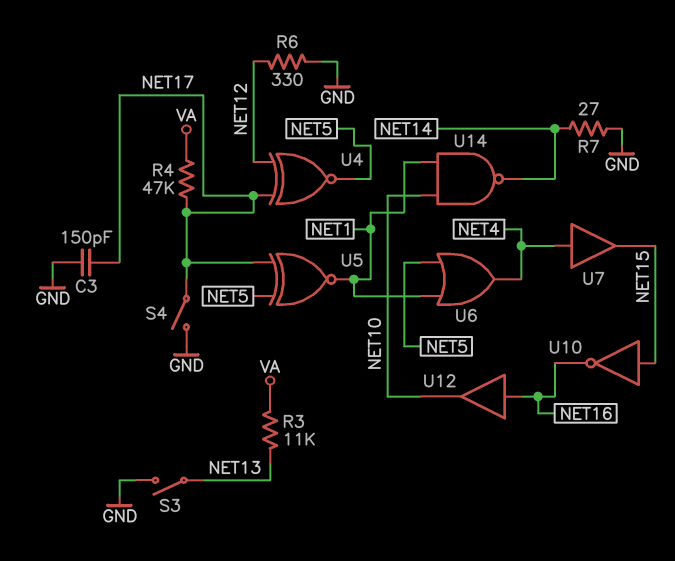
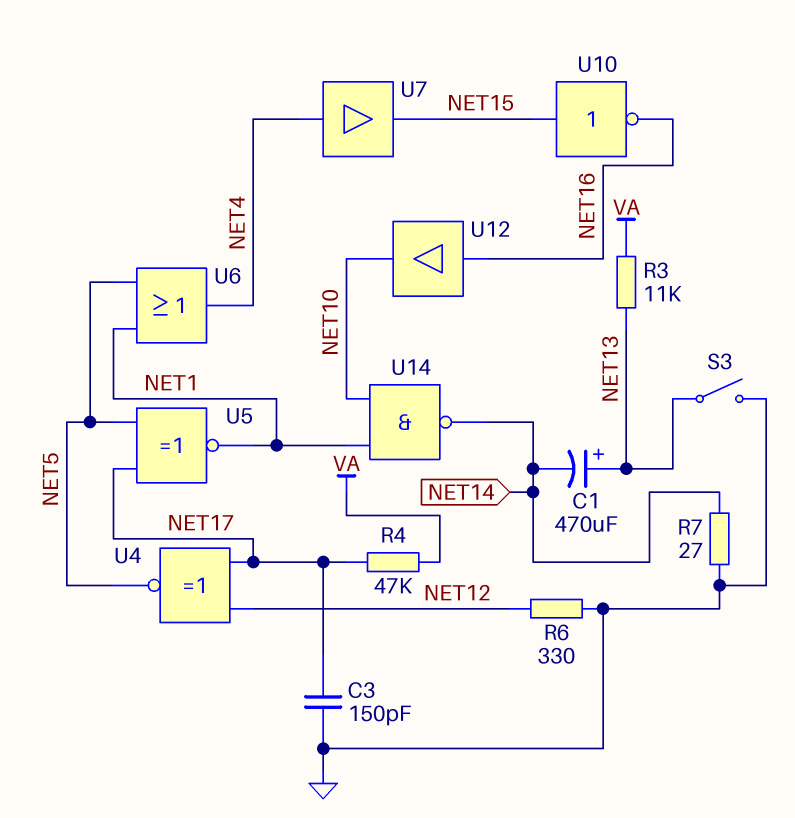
C1: none -> 470uF (plus NET13, minus NET14)
S4: switch (GND, NET17) -> none

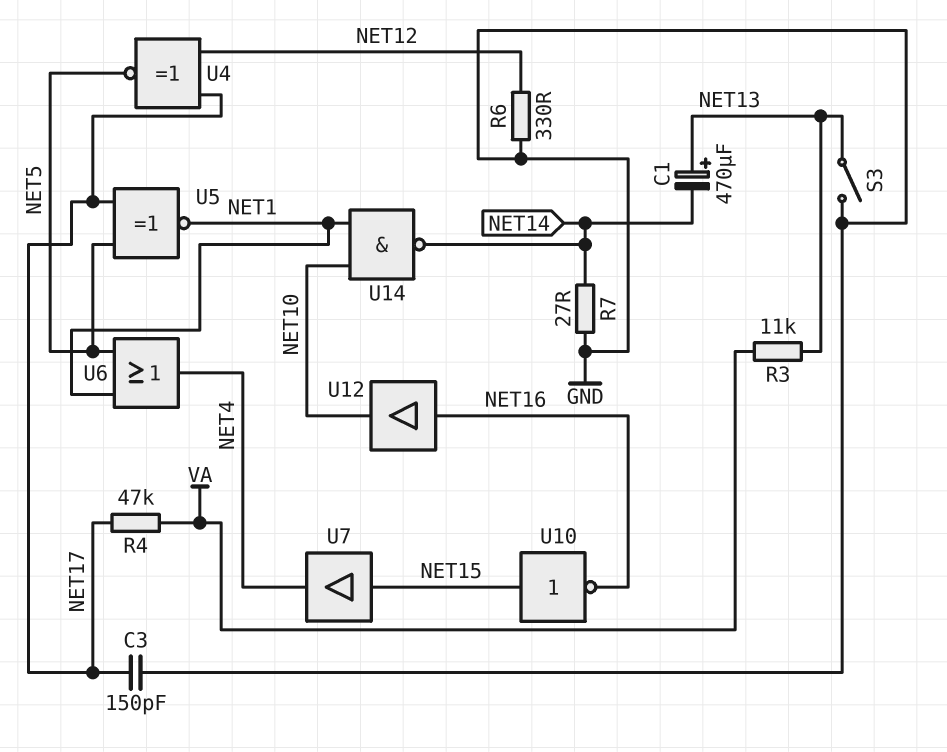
U7: buffer (in NET4, out NET15) -> buffer (in NET15, out NET4)

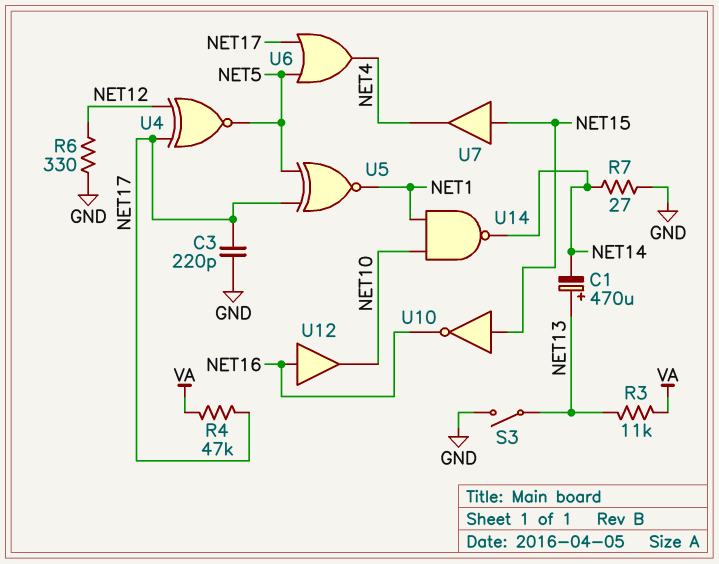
C3: 150pF (GND, NET17) -> 220pF (GND, NET17)
U6: OR (in NET1, in NET5, out NET4) -> OR (in NET5, in NET17, out NET4)

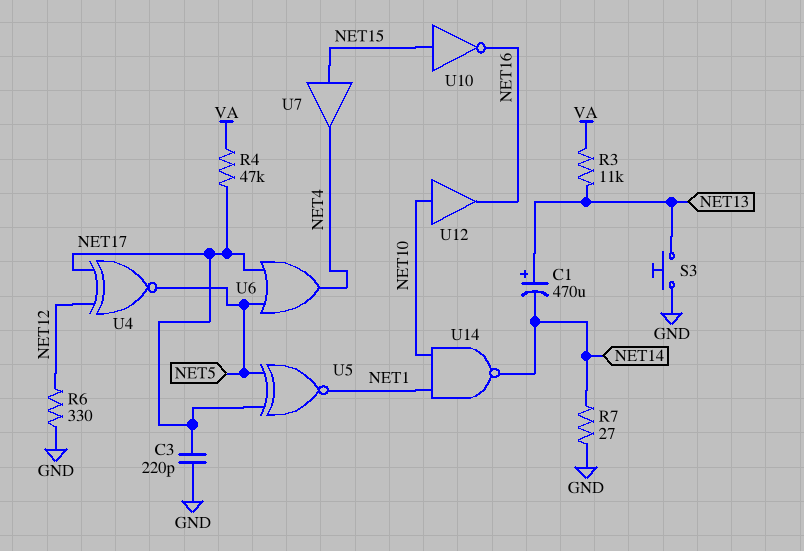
S3: switch (GND, NET13) -> button (GND, NET13)
U12: buffer (in NET16, out NET10) -> buffer (in NET10, out NET16)

